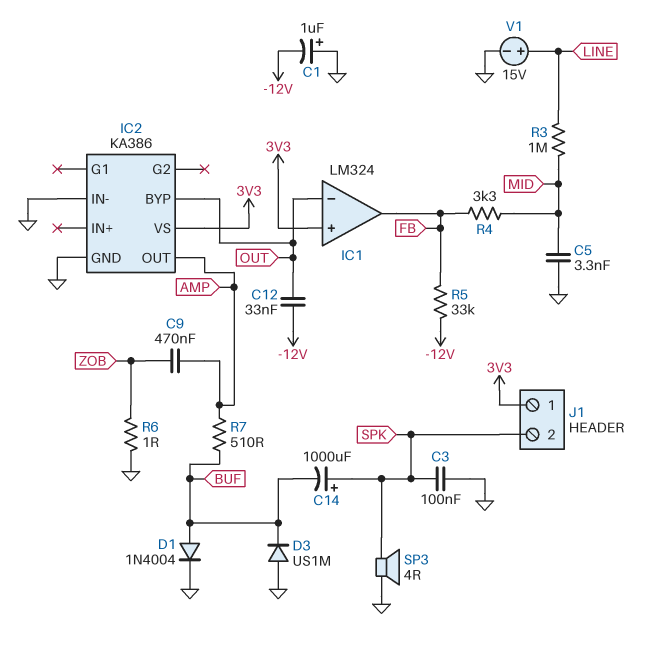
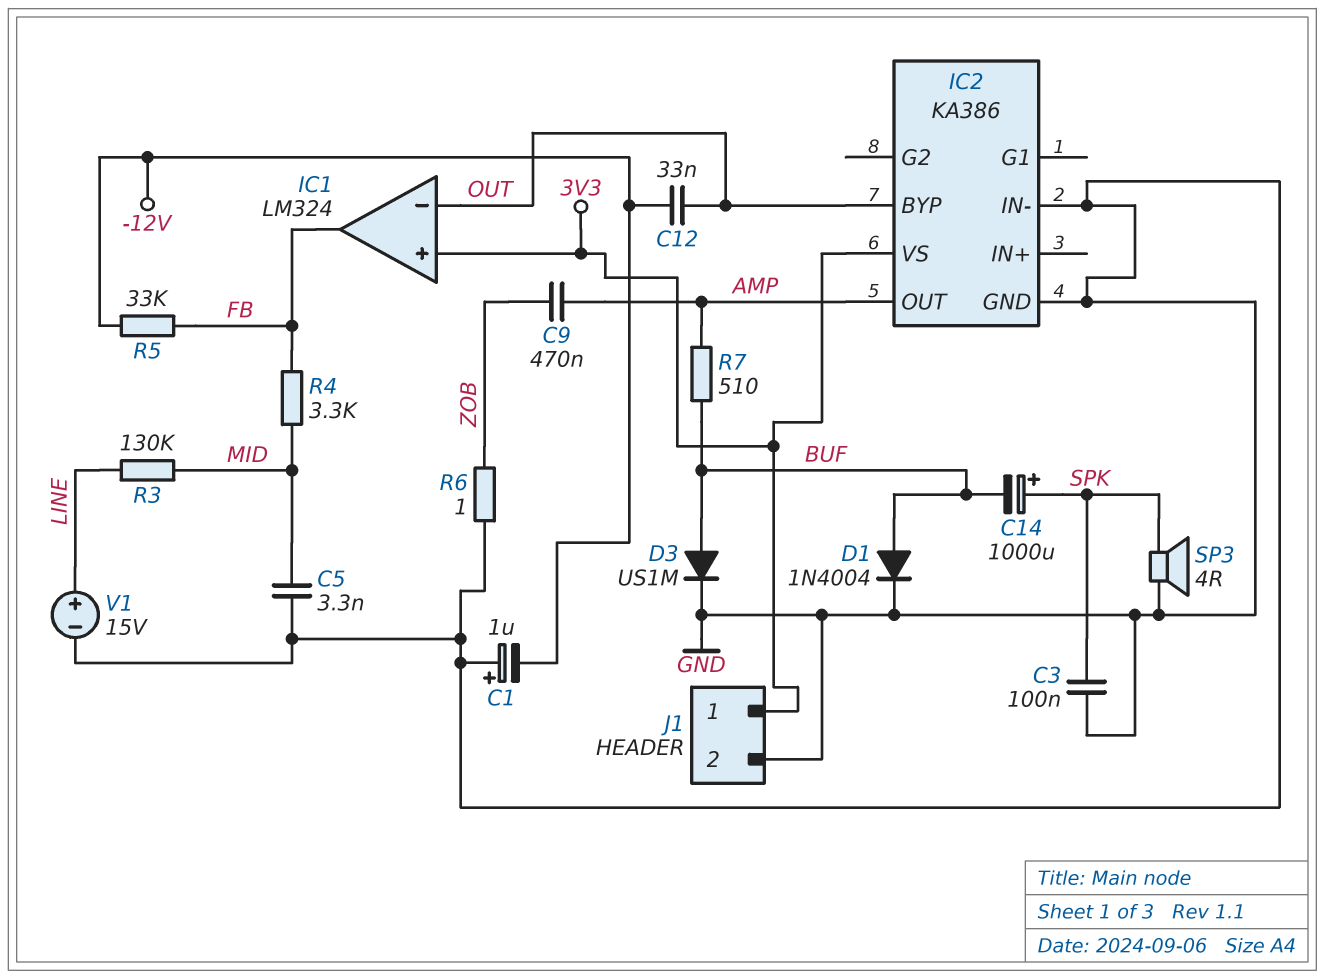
D3: diode US1M (A GND, K BUF) -> diode US1M (A BUF, K GND)
J1 pin 2: SPK -> GND
R3: 1M (LINE, MID) -> 130k (LINE, MID)

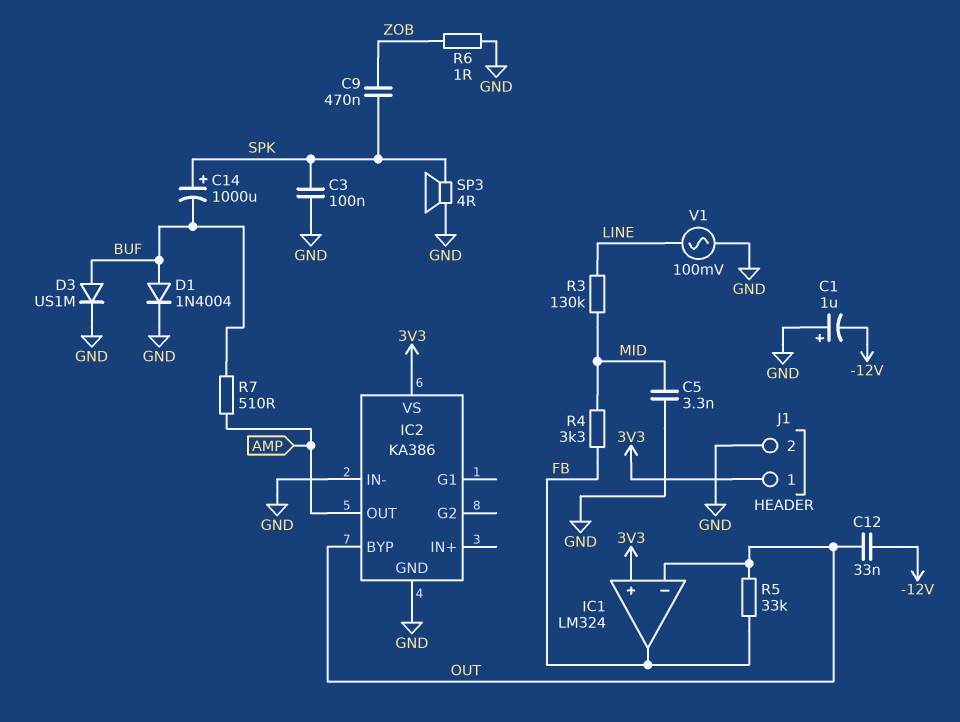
C9: 470nF (AMP, ZOB) -> 470nF (SPK, ZOB)
R5: 33k (-12V, FB) -> 33k (FB, OUT)
V1: 15V (plus LINE, minus GND) -> AC 100mV (GND, LINE)

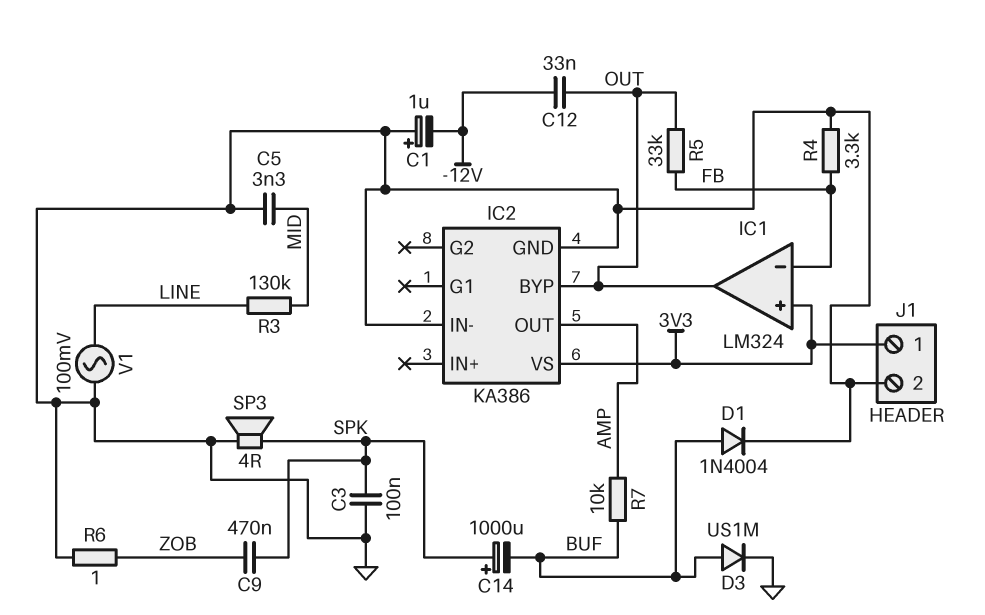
IC1 pin in-: OUT -> FB
IC1 pin out: FB -> OUT
R4: 3.3k (FB, MID) -> 3.3k (FB, GND)
R7: 510 (AMP, BUF) -> 10k (AMP, BUF)

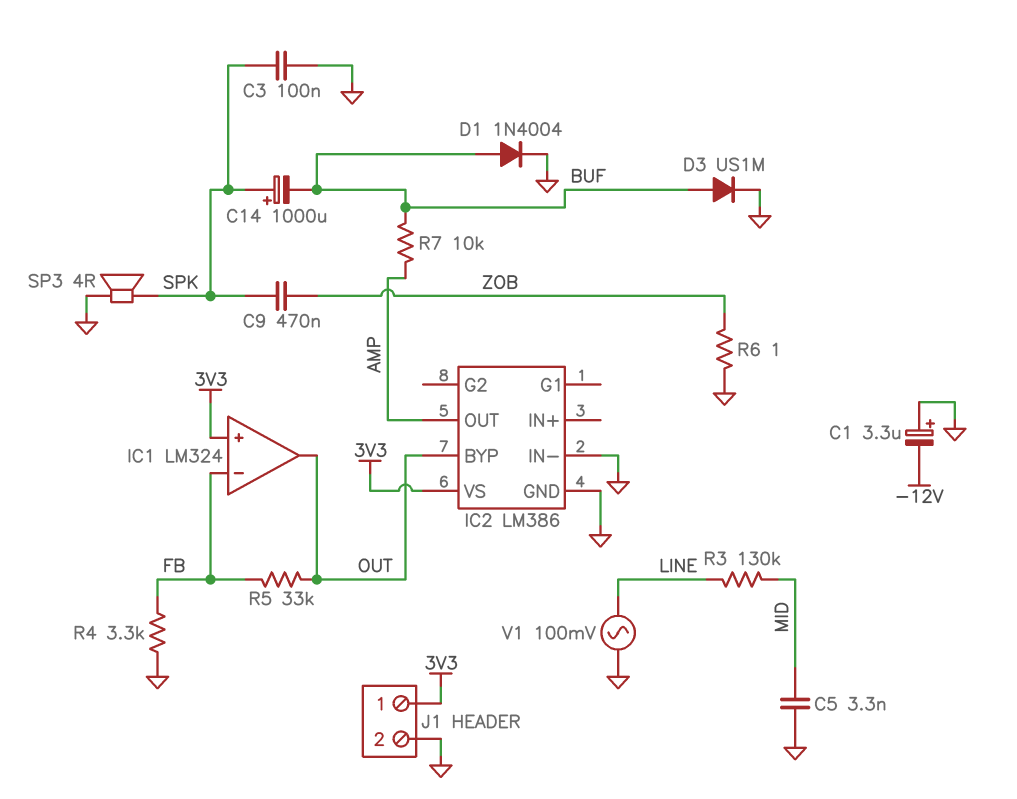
C1: 1uF (plus GND, minus -12V) -> 3.3uF (plus GND, minus -12V)
C12: 33nF (-12V, OUT) -> none
IC2: KA386 -> LM386

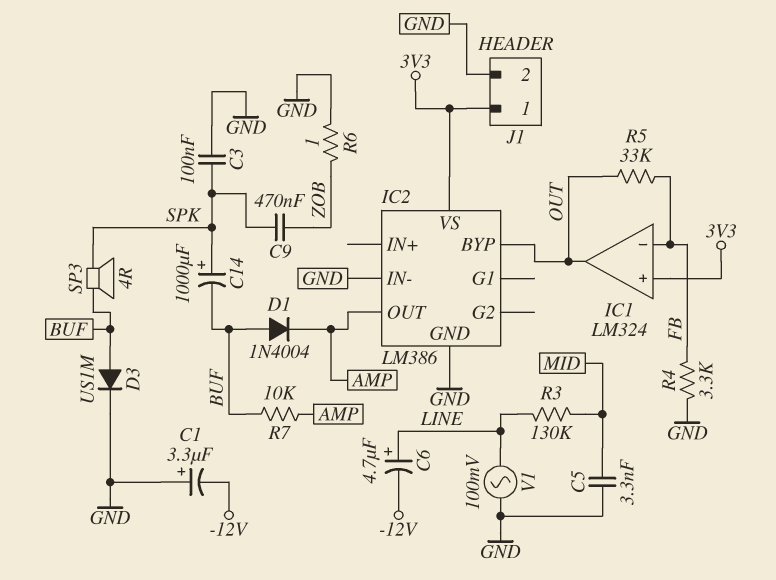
C6: none -> 4.7uF (plus LINE, minus -12V)
D1: diode 1N4004 (A BUF, K GND) -> diode 1N4004 (A BUF, K AMP)
SP3: speaker 4R (GND, SPK) -> speaker 4R (BUF, SPK)

